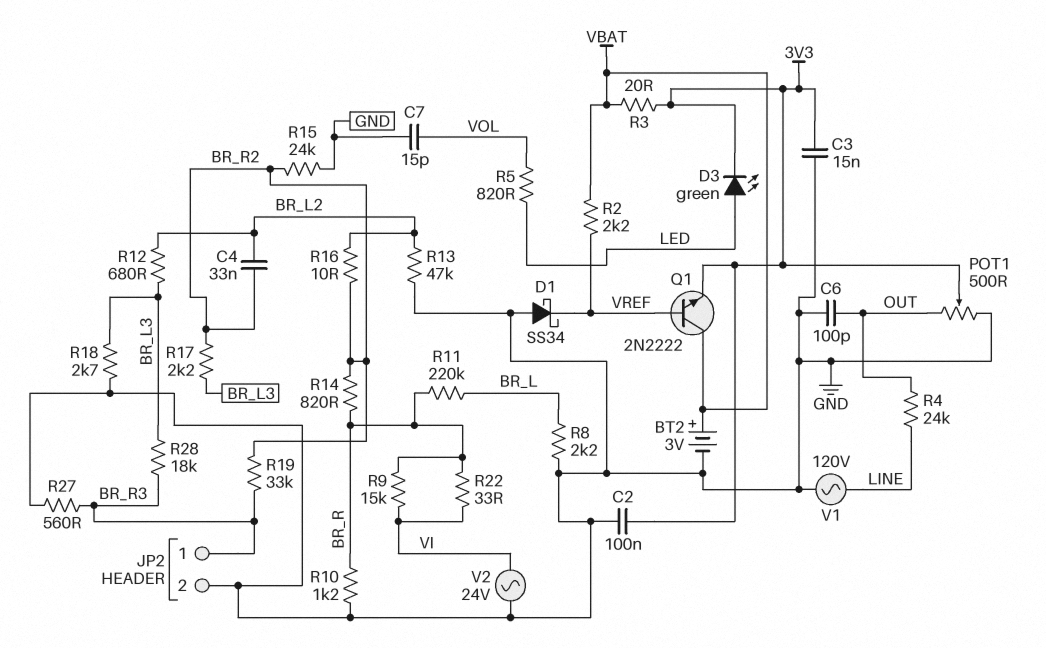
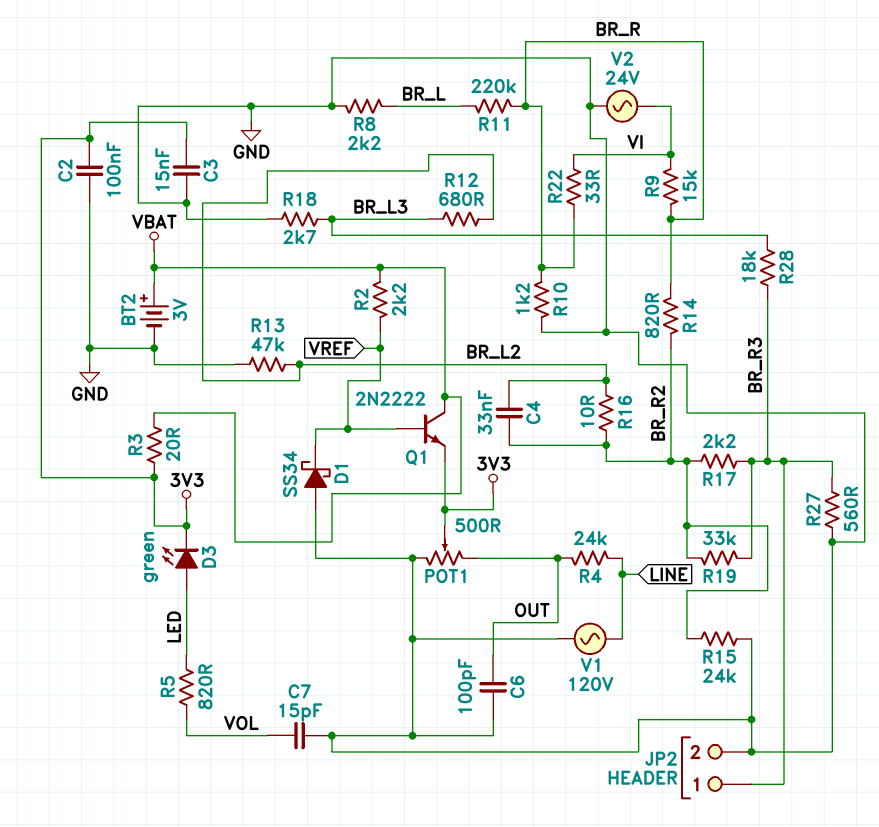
R17: 2.2k (BR_L3, BR_R2) -> 2.2k (BR_R2, BR_R3)

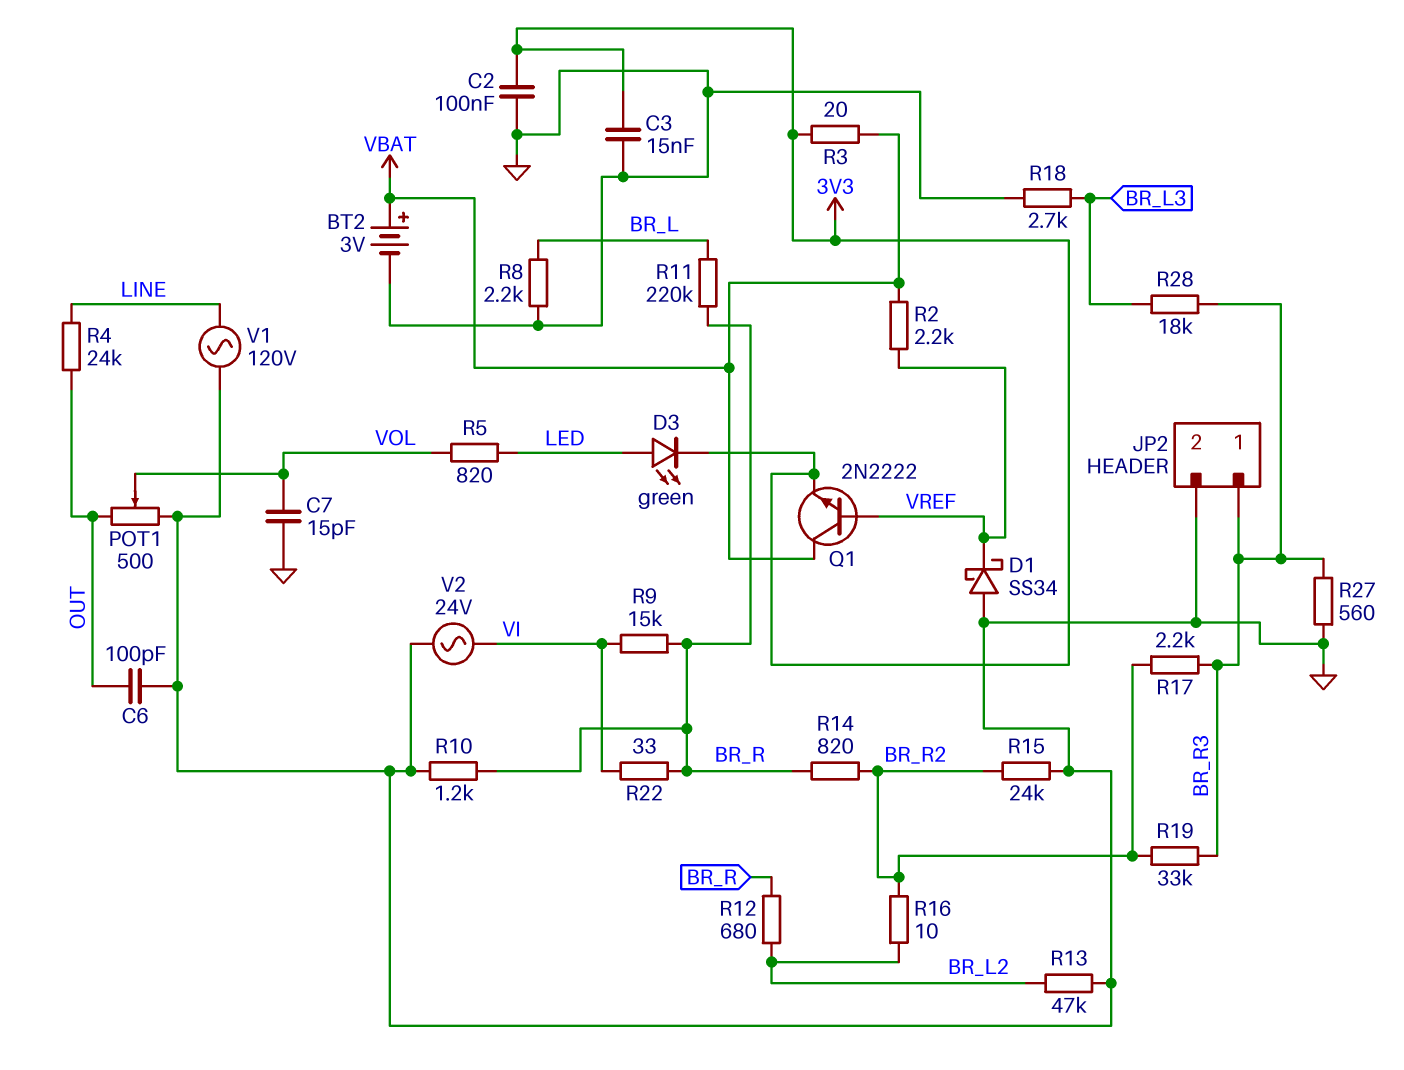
C4: 33nF (BR_L2, BR_R2) -> none
POT1: 500 (GND, OUT, wiper 3V3) -> 500 (GND, OUT, wiper VOL)
R12: 680 (BR_L2, BR_L3) -> 680 (BR_L2, BR_R)

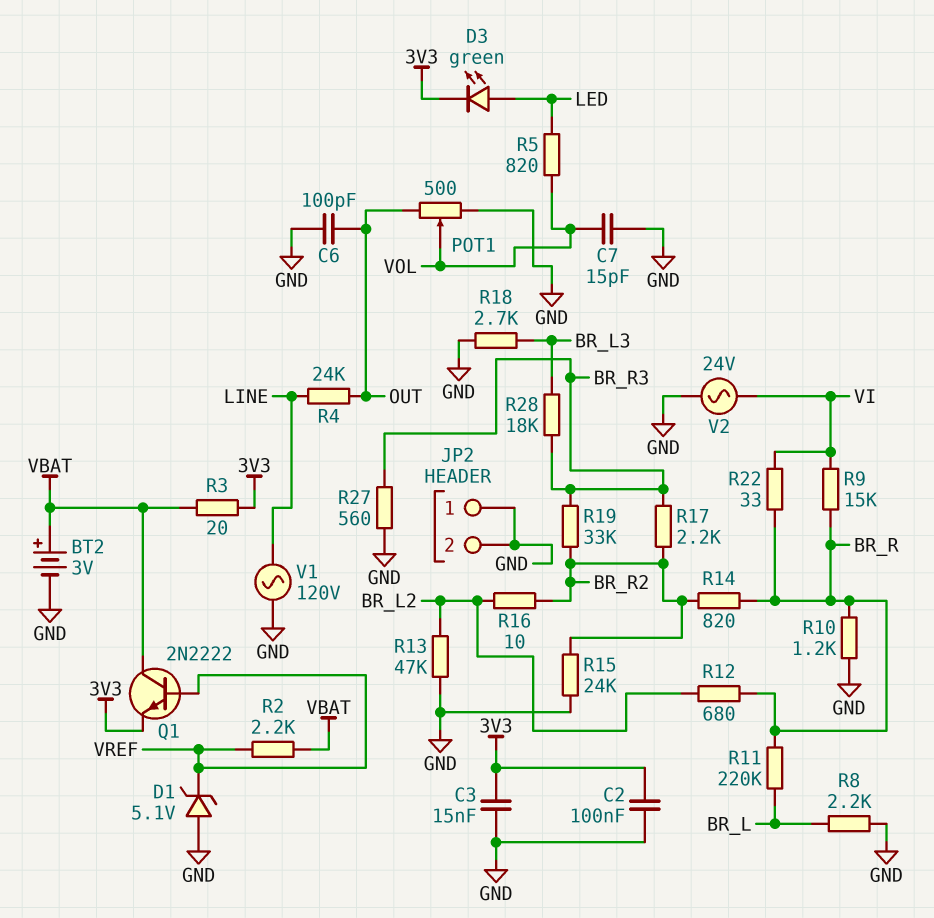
D1: schottky SS34 (A GND, K VREF) -> zener 5.1V (A GND, K VREF)
JP2 pin 1: BR_R3 -> GND

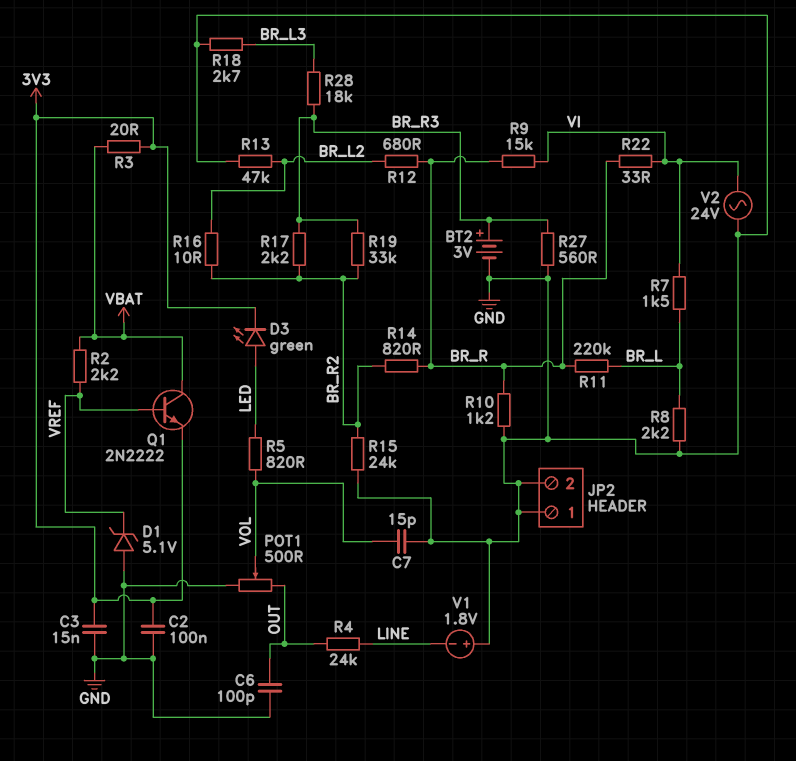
BT2: 3V (plus VBAT, minus GND) -> 3V (plus BR_R3, minus GND)
R7: none -> 1.5k (BR_L, VI)
V1: AC 120V (GND, LINE) -> 1.8V (plus GND, minus LINE)

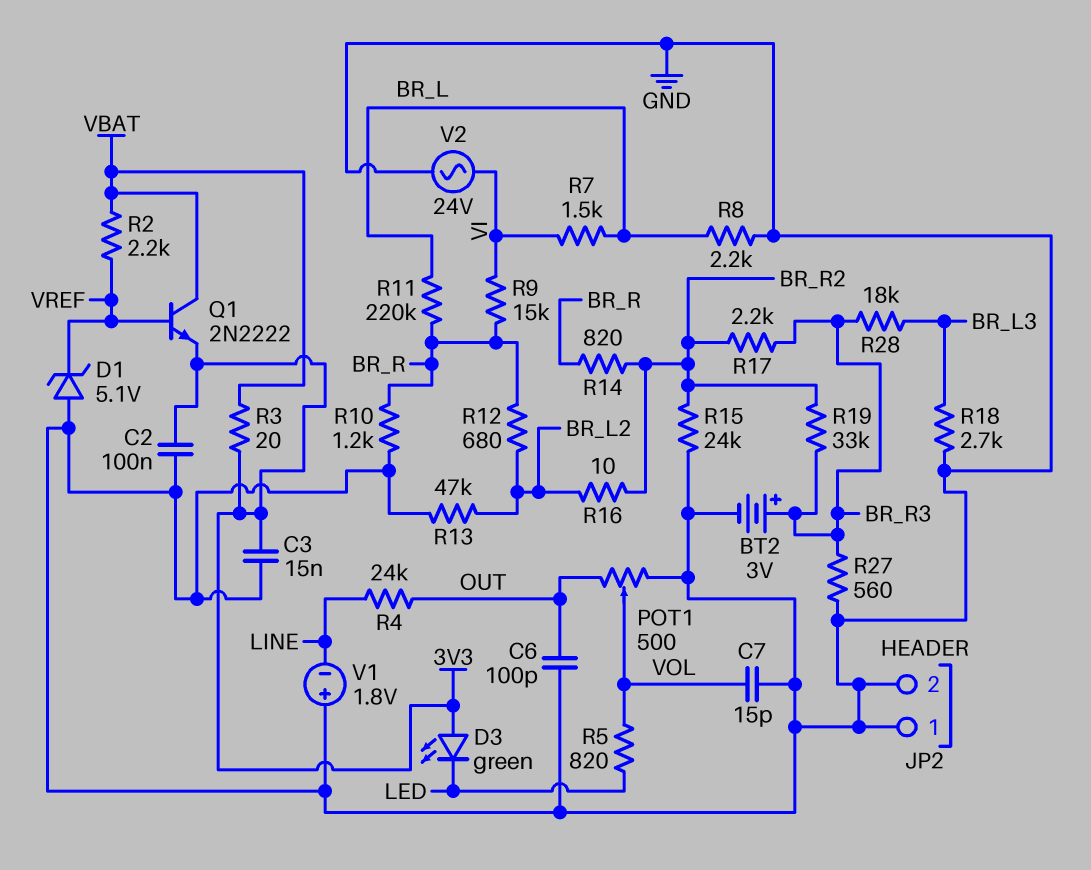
D3: LED green (A LED, K 3V3) -> LED green (A 3V3, K LED)
R22: 33 (BR_R, VI) -> none

